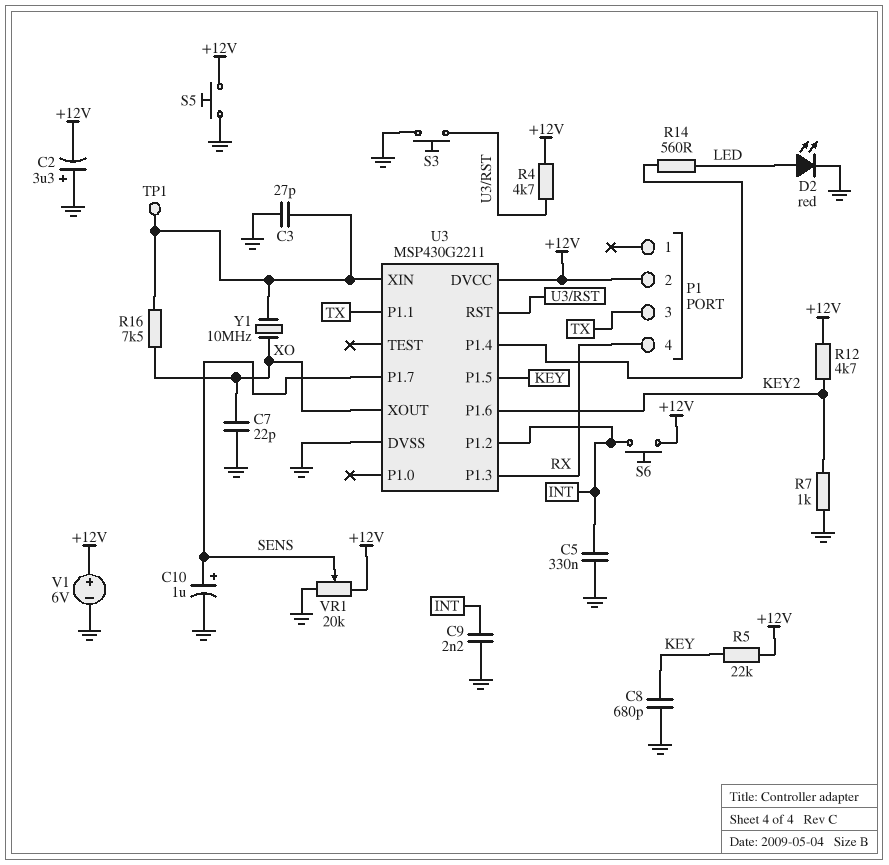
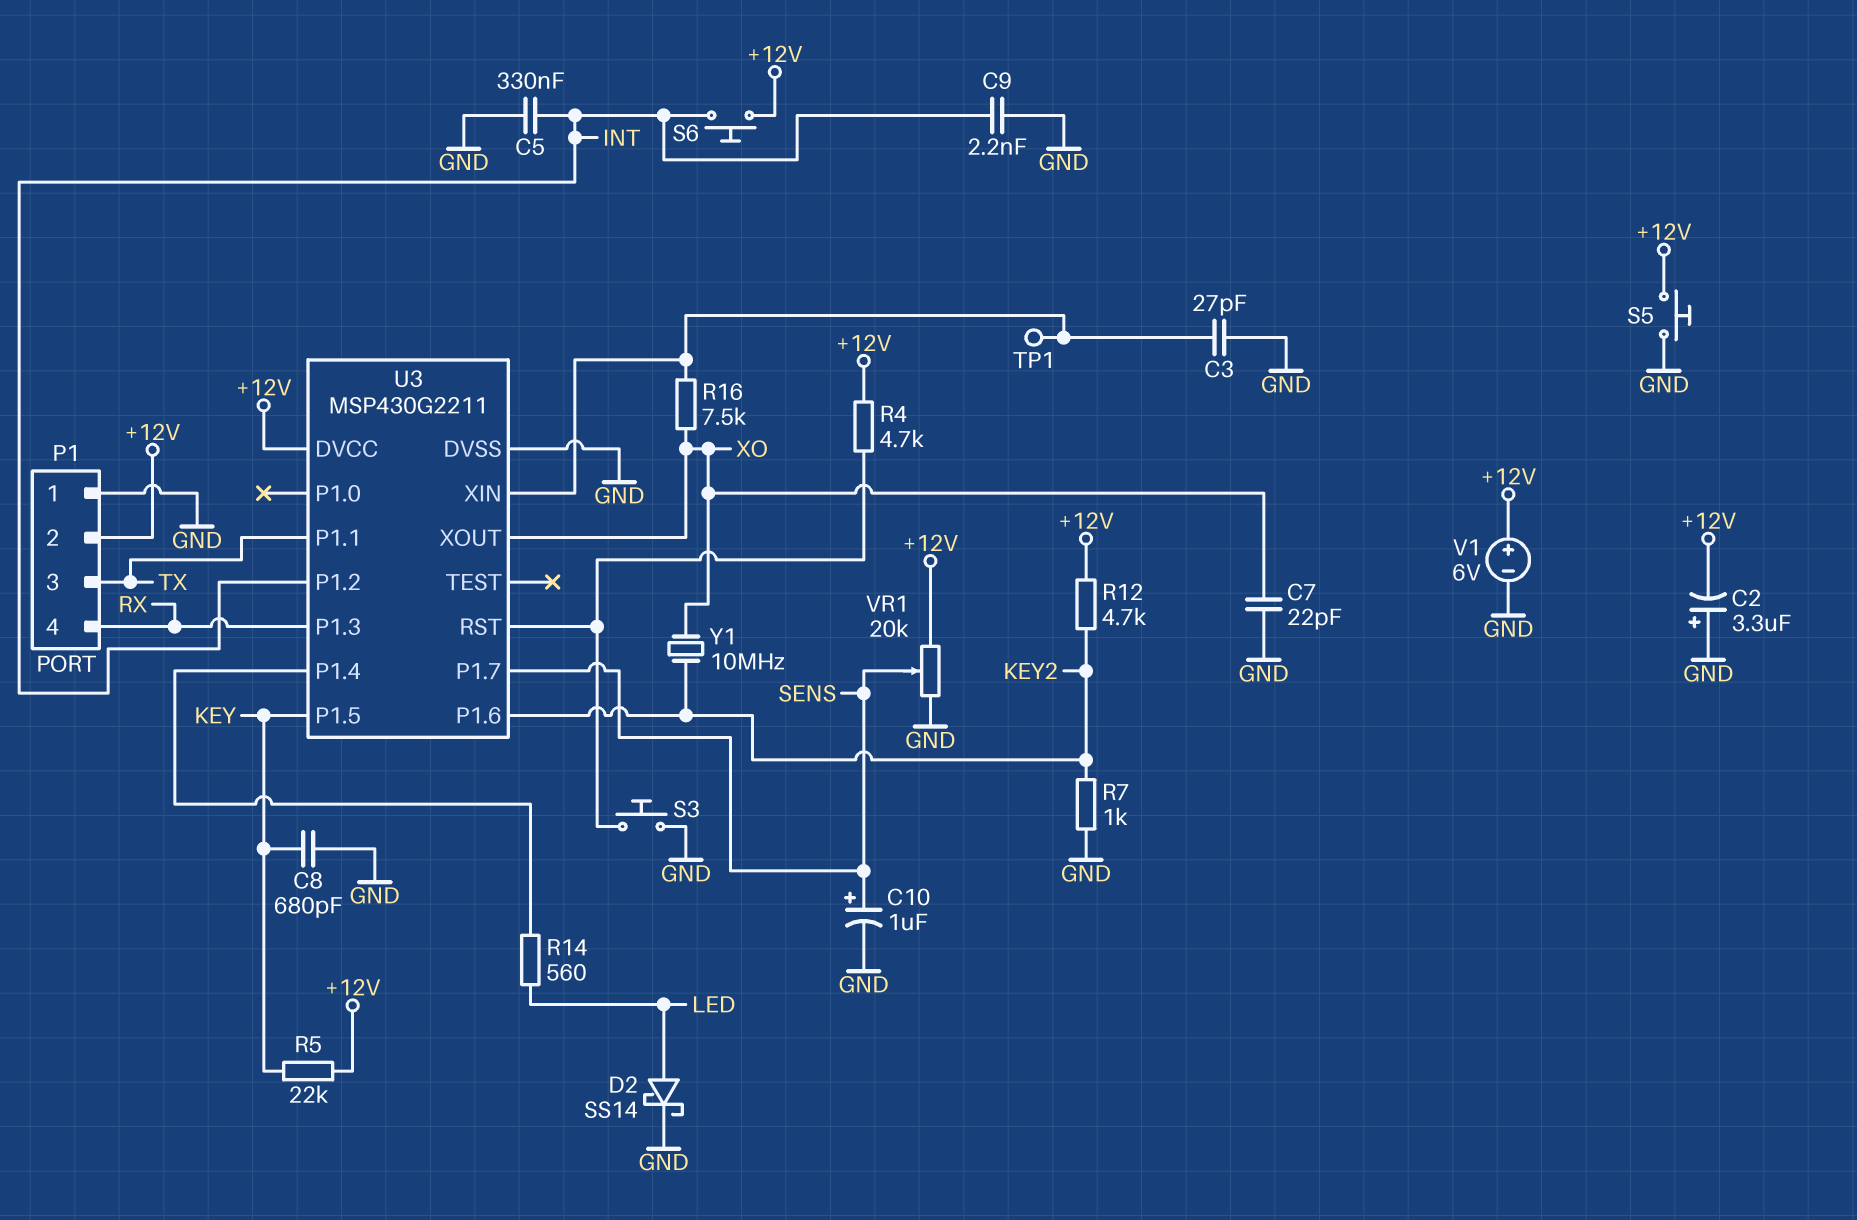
D2: LED red (A LED, K GND) -> schottky SS14 (A LED, K GND)
P1 pin 1: none -> GND
Y1: 10MHz (U3/XIN, XO) -> 10MHz (KEY2, XO)

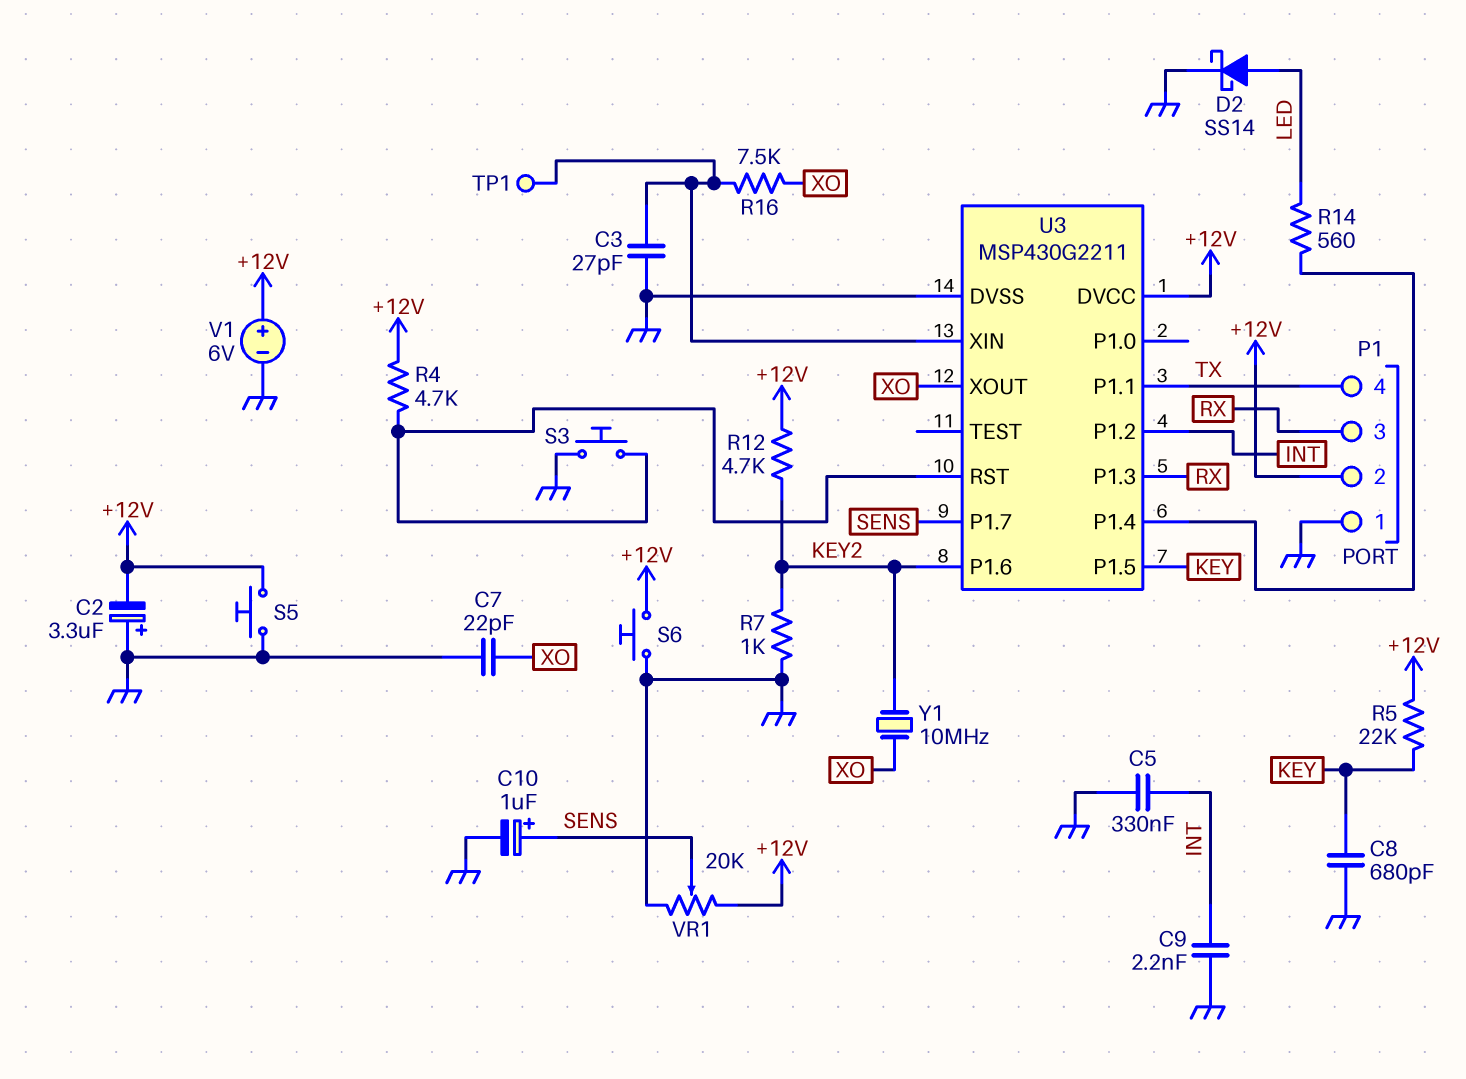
P1 pin 3: TX -> RX
P1 pin 4: RX -> TX
S6: button (+12V, INT) -> button (+12V, GND)

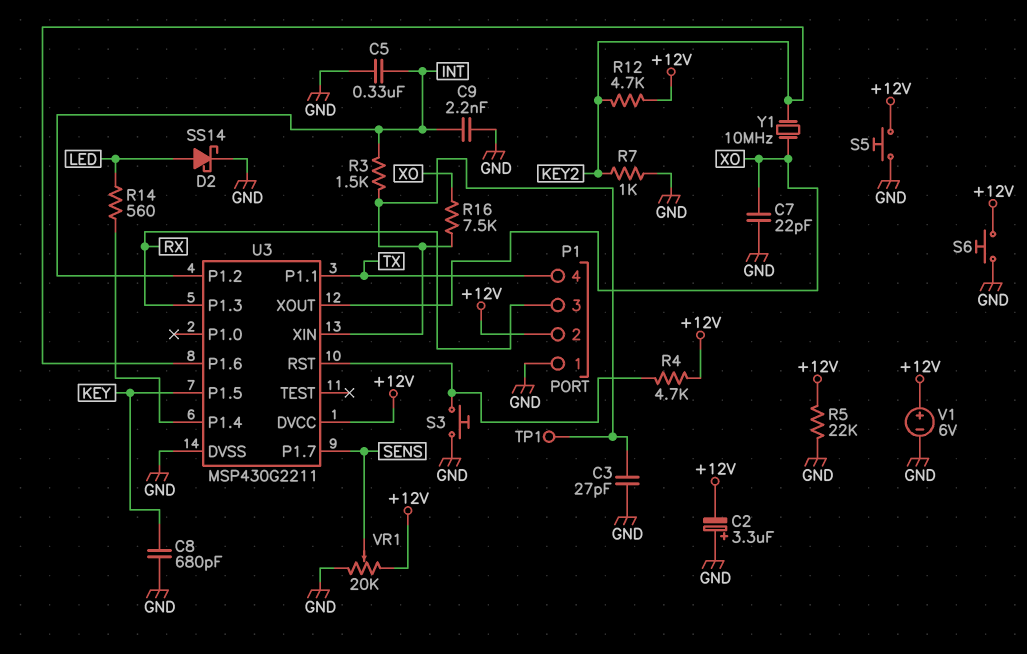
C10: 1uF (plus SENS, minus GND) -> none
R3: none -> 1.5k (INT, U3/XIN)
R5: 22k (+12V, KEY) -> 22k (+12V, GND)

